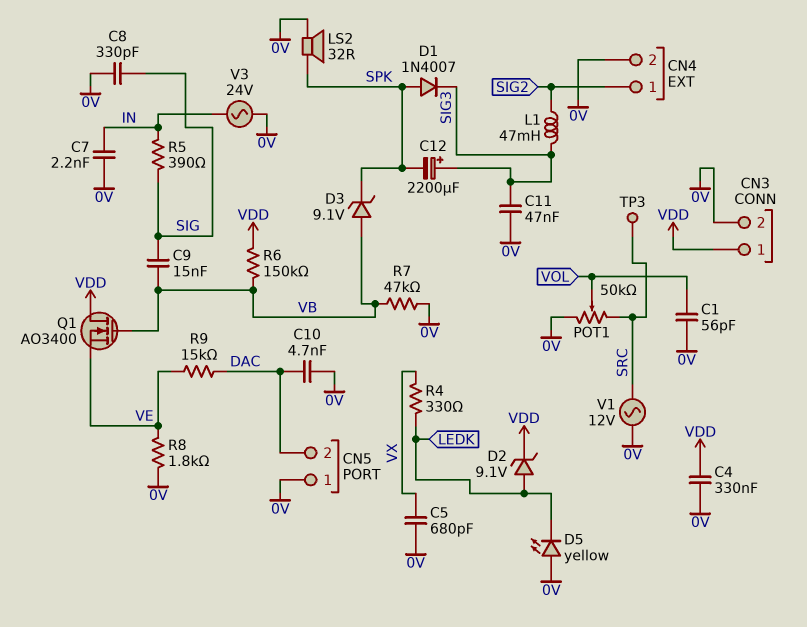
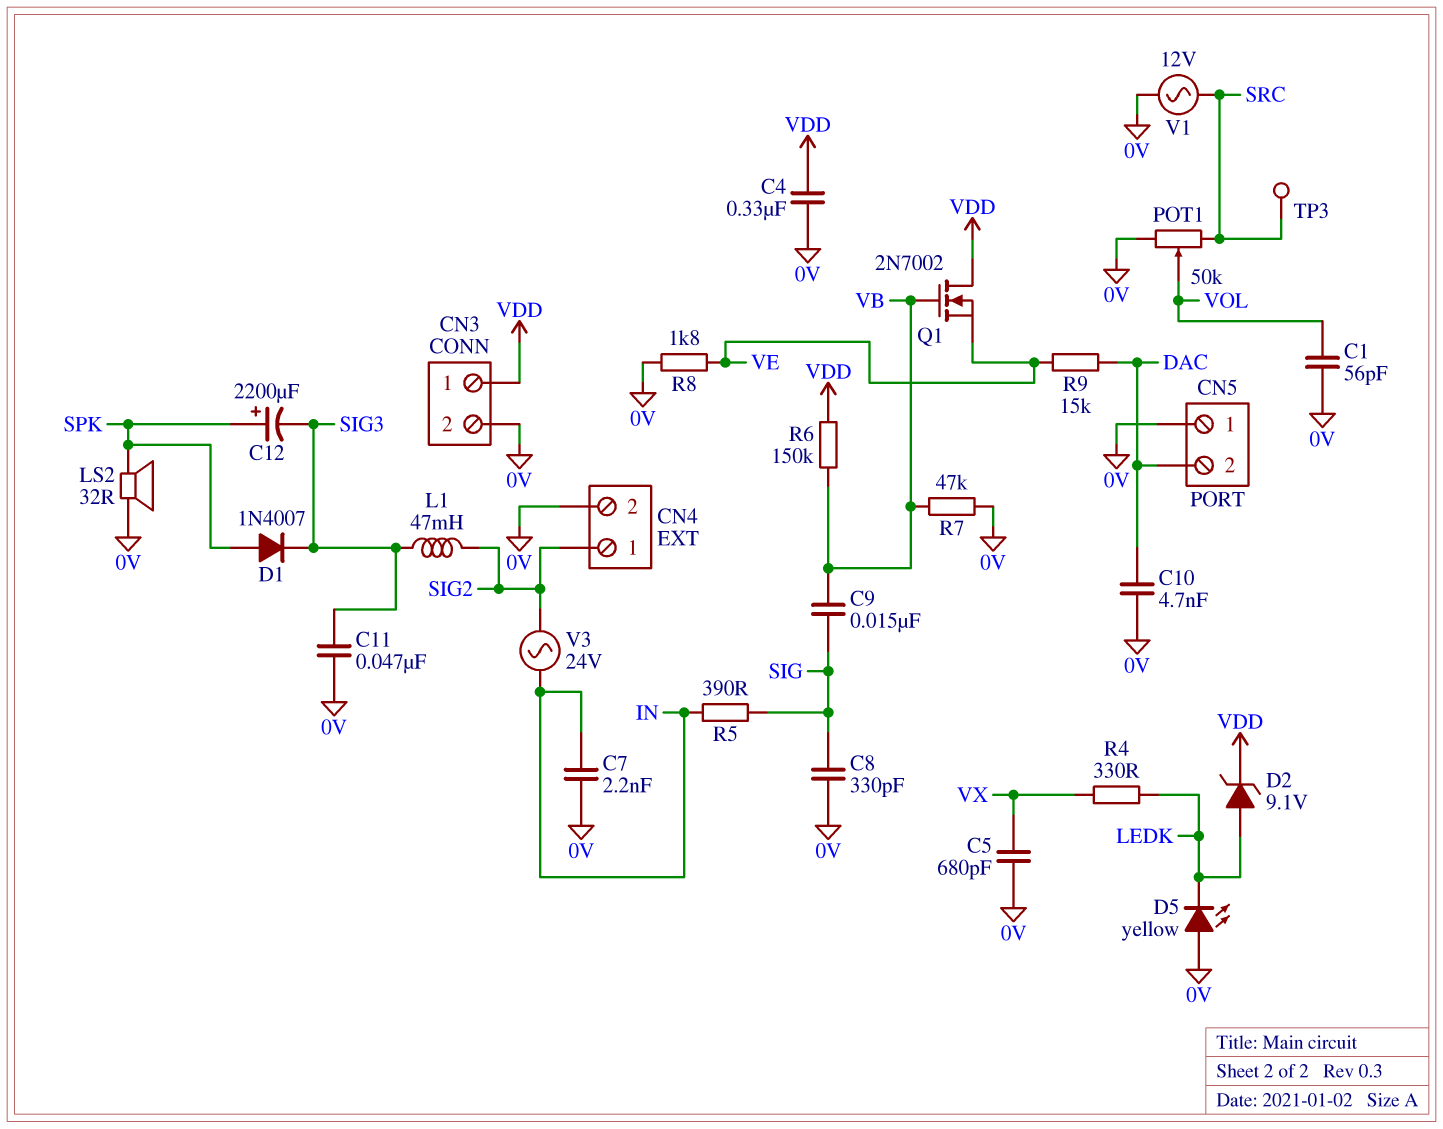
C12: 2200uF (plus SIG3, minus SPK) -> 2200uF (plus SPK, minus SIG3)
D3: zener 9.1V (A VB, K SPK) -> none
Q1: NMOS AO3400 (G VB, D VDD, S VE) -> NMOS 2N7002 (G VB, D VDD, S VE)
V3: AC 24V (0V, IN) -> AC 24V (IN, SIG2)

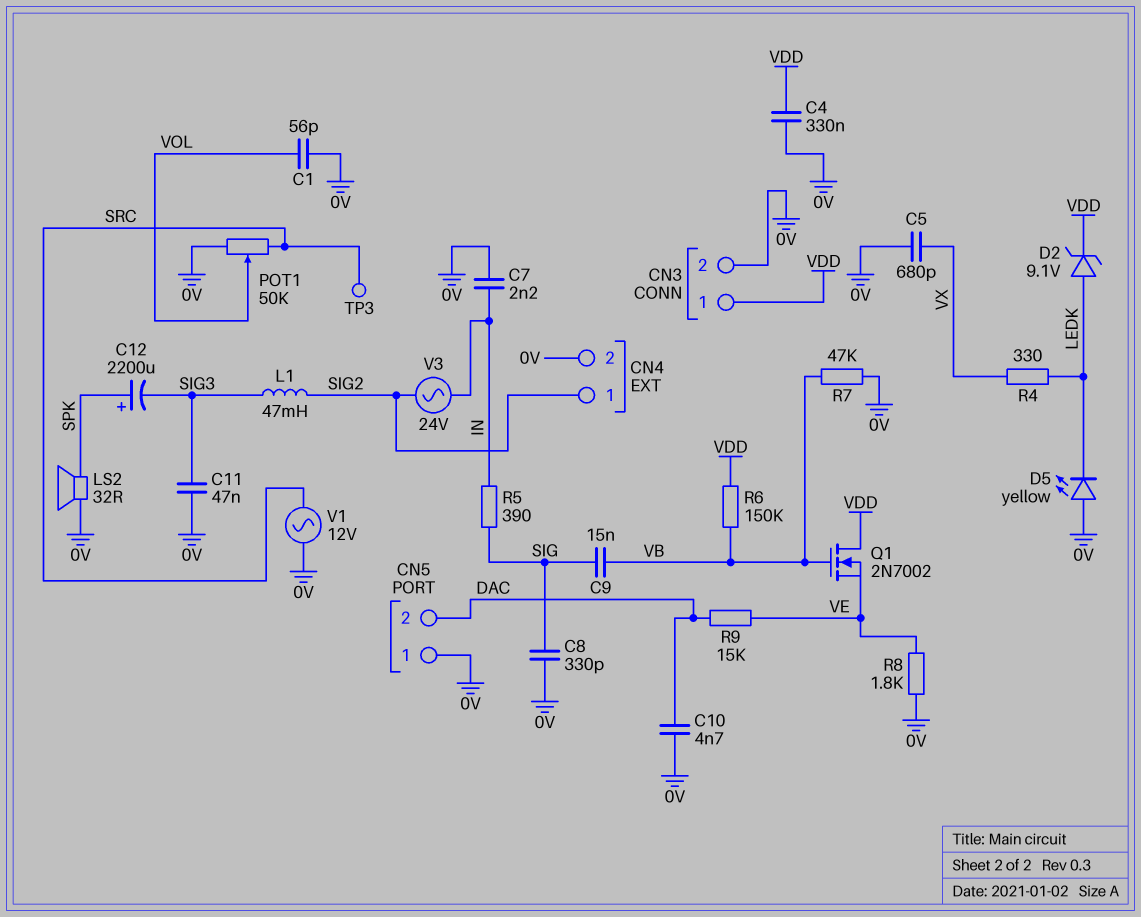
D1: diode 1N4007 (A SPK, K SIG3) -> none

